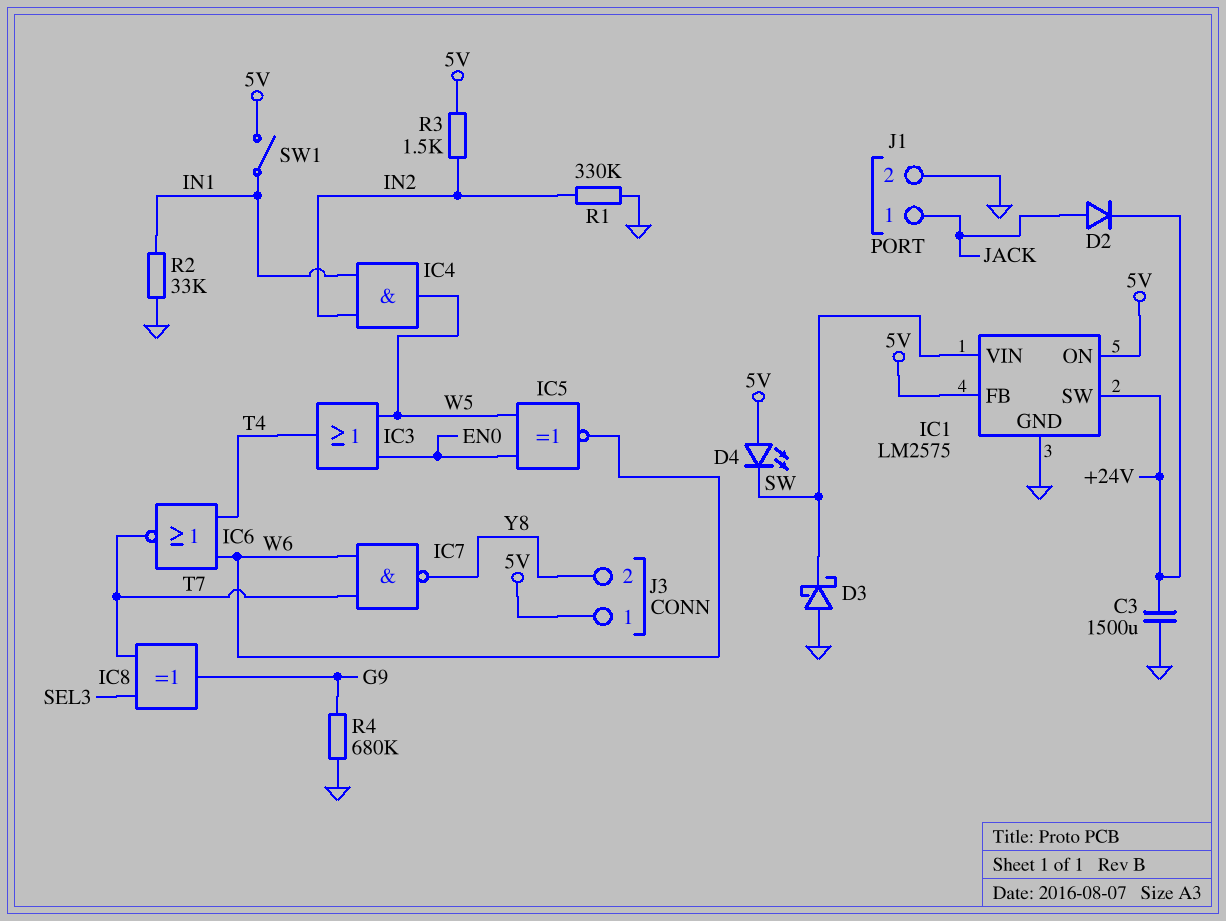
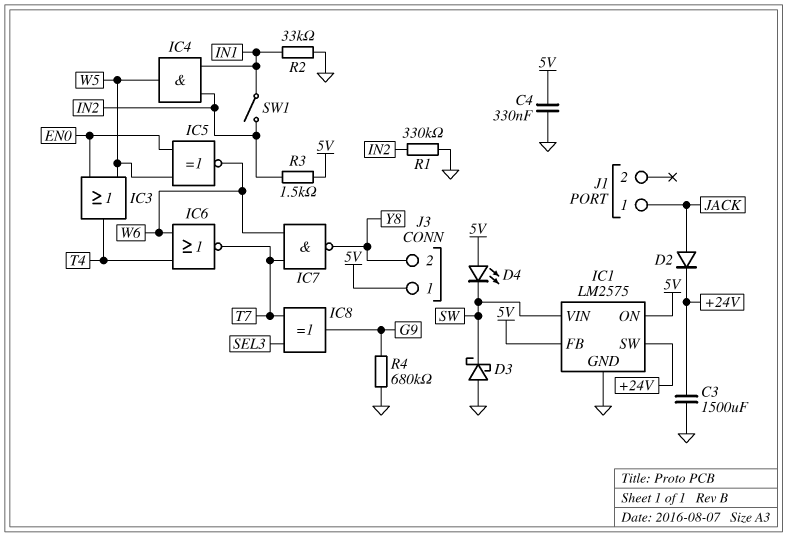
C4: none -> 330nF (5V, GND)
J1 pin 2: GND -> none
SW1: switch (5V, IN1) -> switch (IN1, IN2)

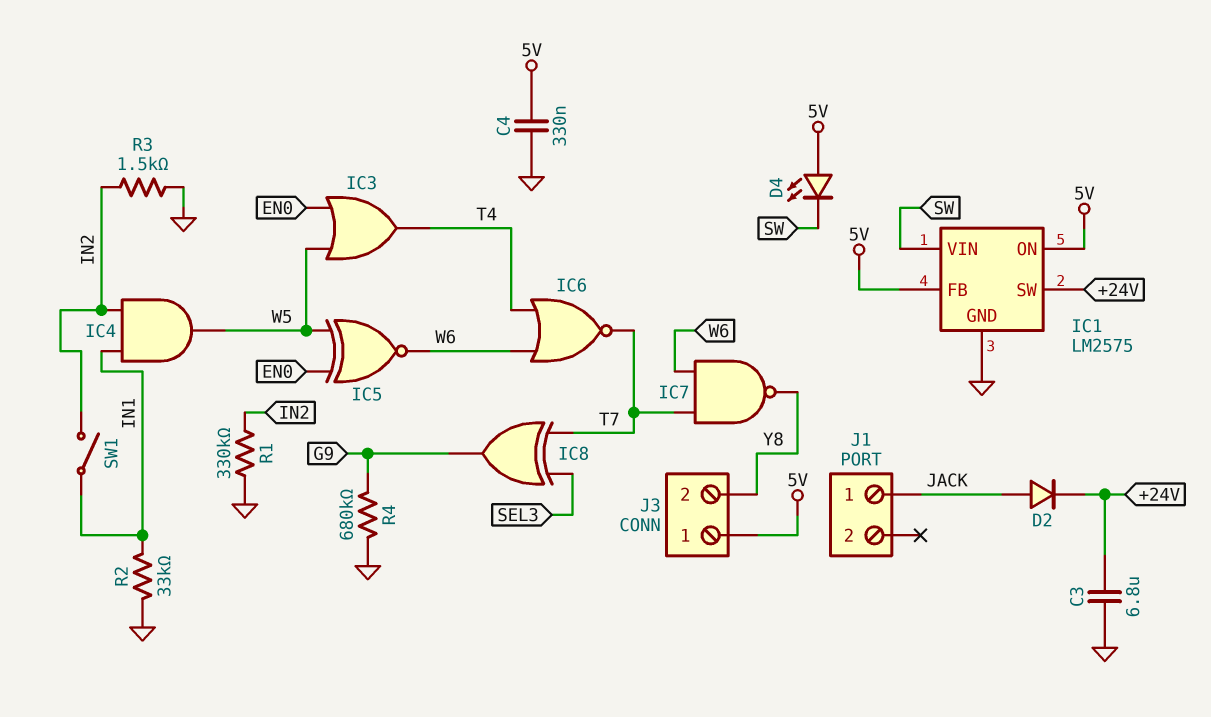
C3: 1500uF (+24V, GND) -> 6.8uF (+24V, GND)
D3: schottky (A GND, K SW) -> none
R3: 1.5k (5V, IN2) -> 1.5k (GND, IN2)

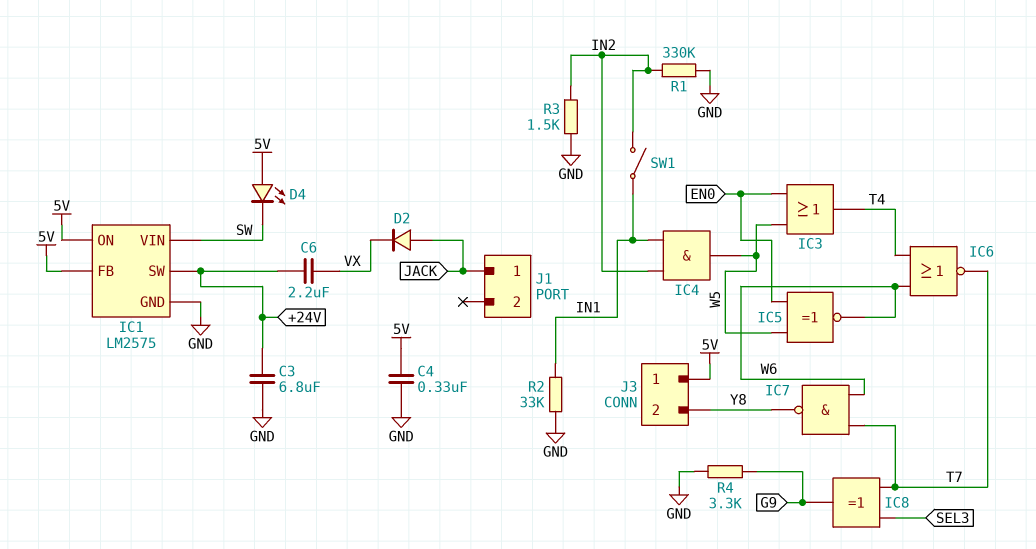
C6: none -> 2.2uF (+24V, VX)
D2: diode (A JACK, K +24V) -> diode (A JACK, K VX)
R4: 680k (G9, GND) -> 3.3k (G9, GND)

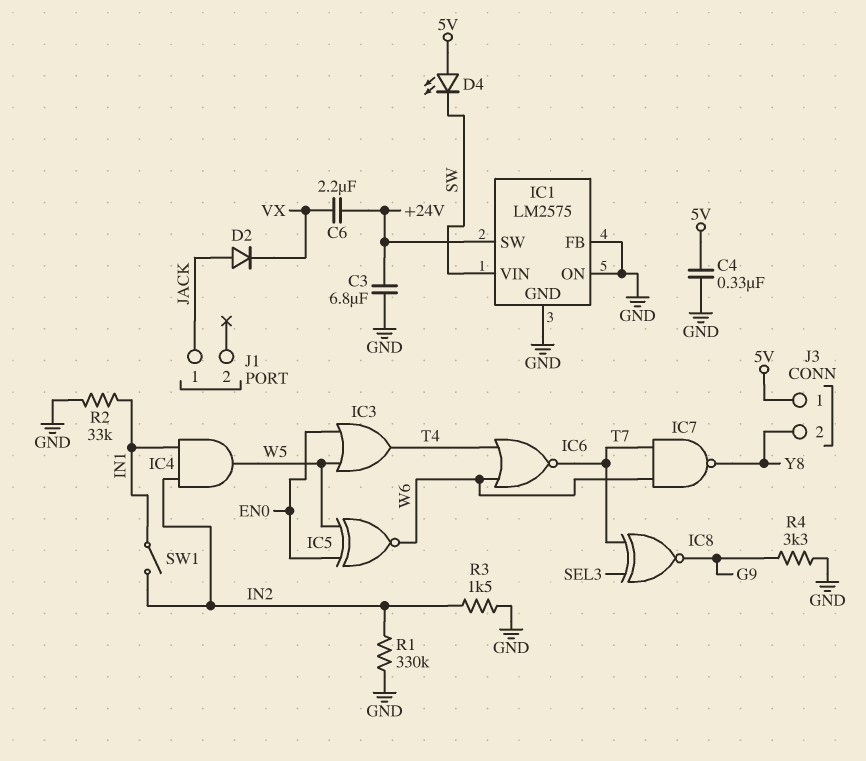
IC1 pin FB: 5V -> GND
IC1 pin ON: 5V -> GND
IC8: XOR (in SEL3, in T7, out G9) -> XNOR (in SEL3, in T7, out G9)

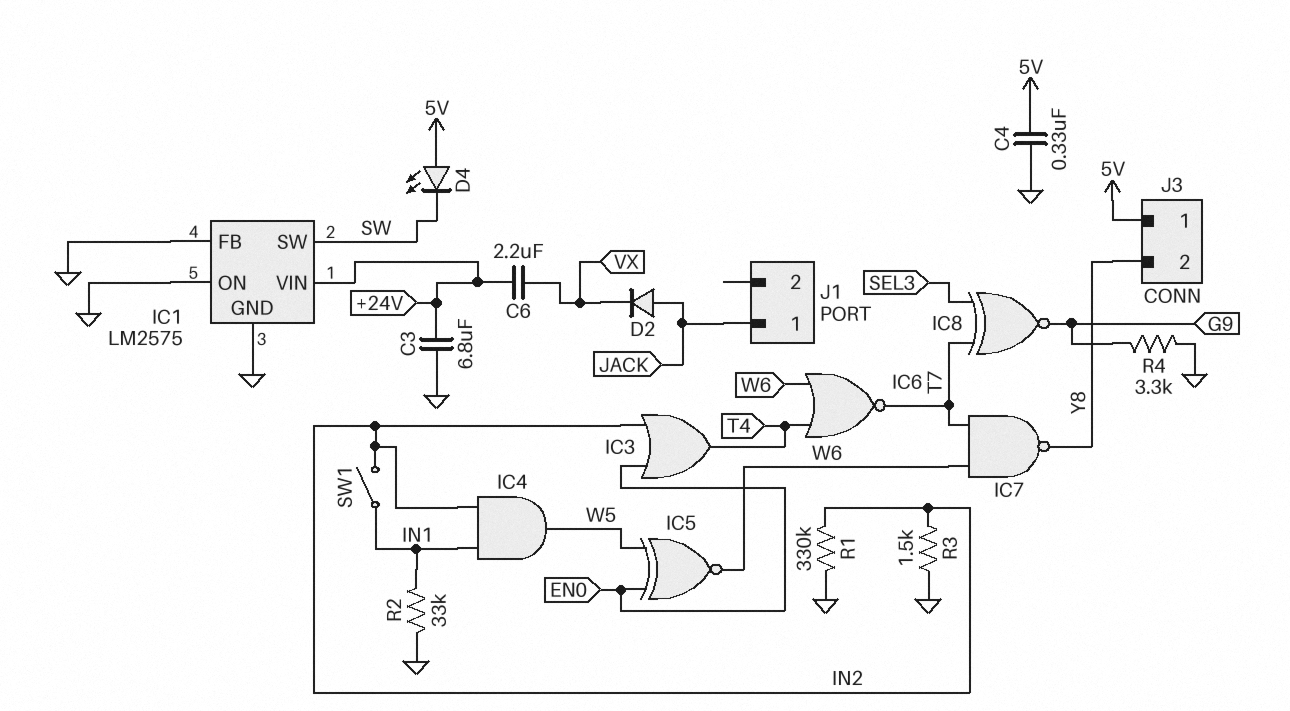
IC1 pin SW: +24V -> SW
IC1 pin VIN: SW -> +24V
IC3: OR (in EN0, in W5, out T4) -> OR (in EN0, in IN2, out T4)

